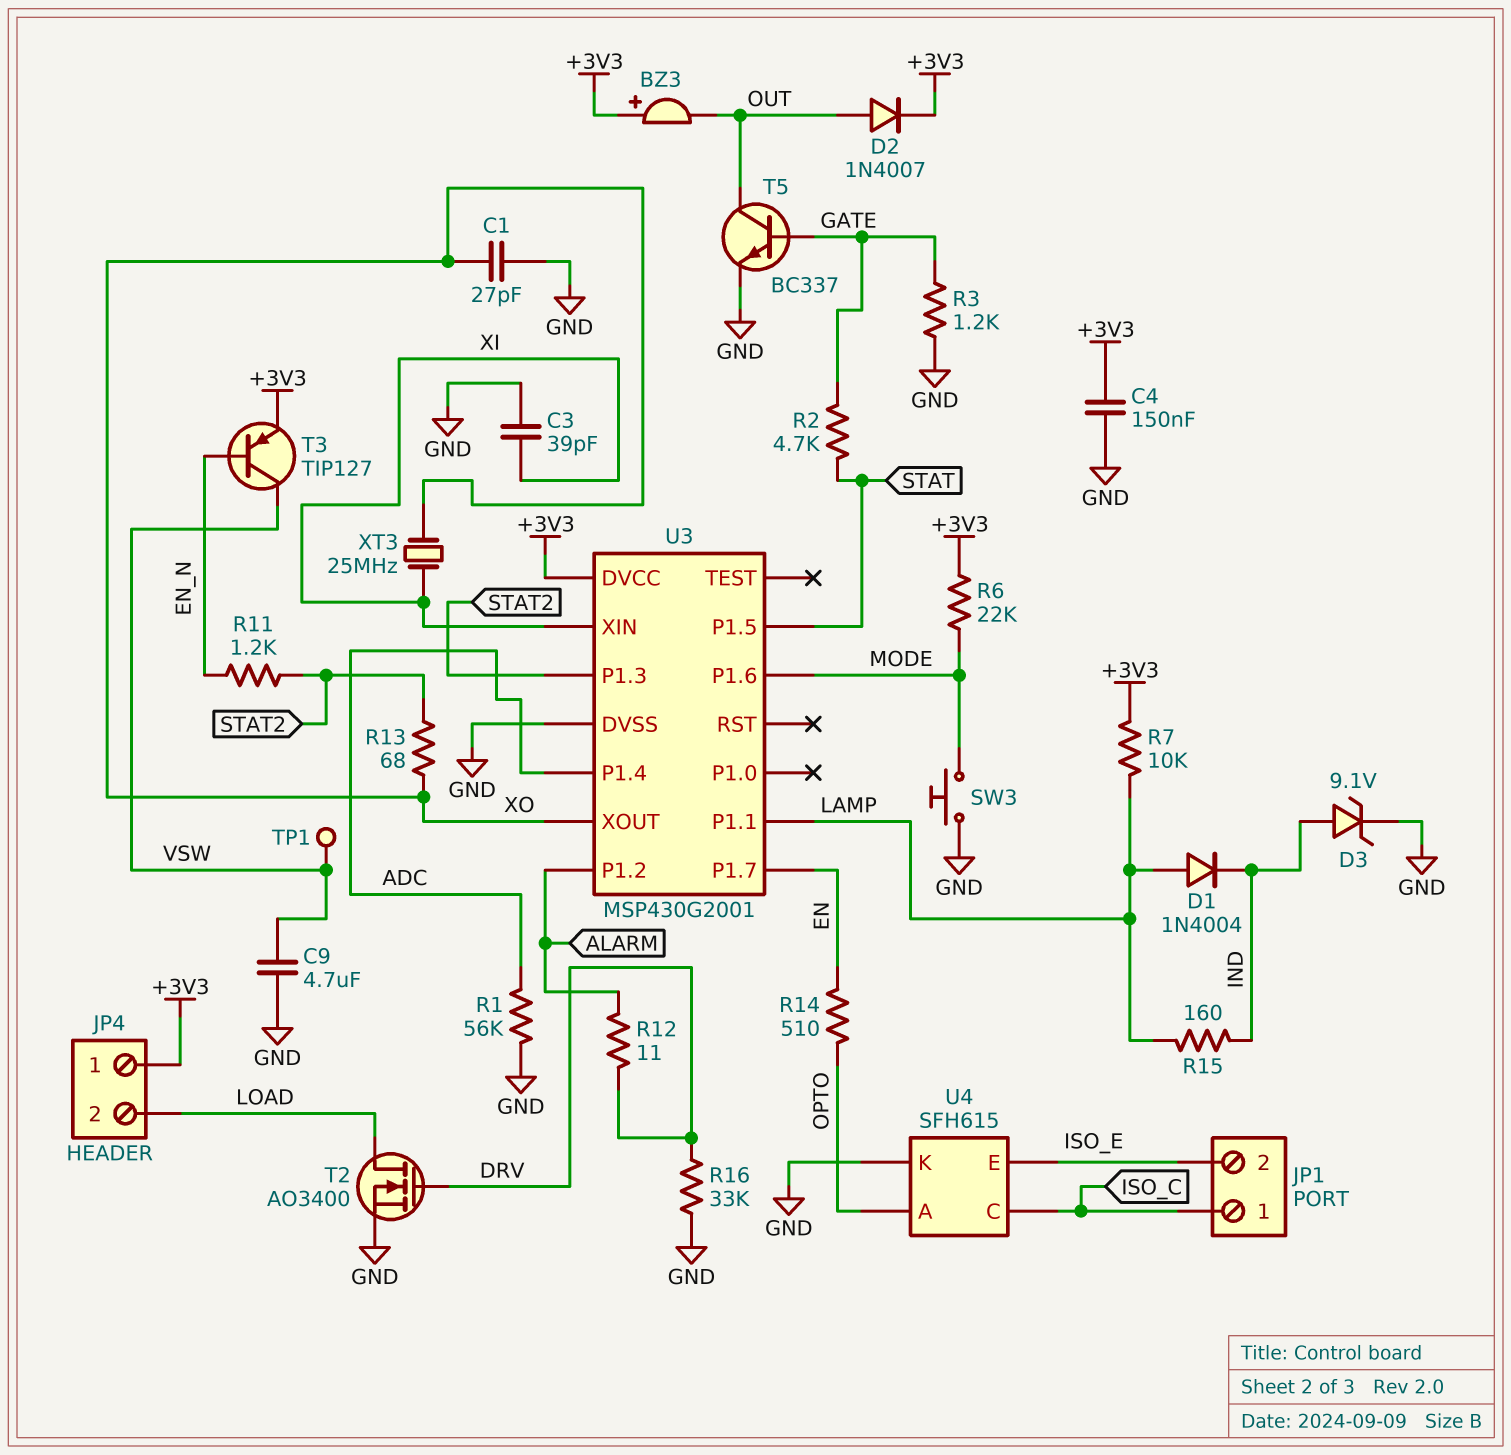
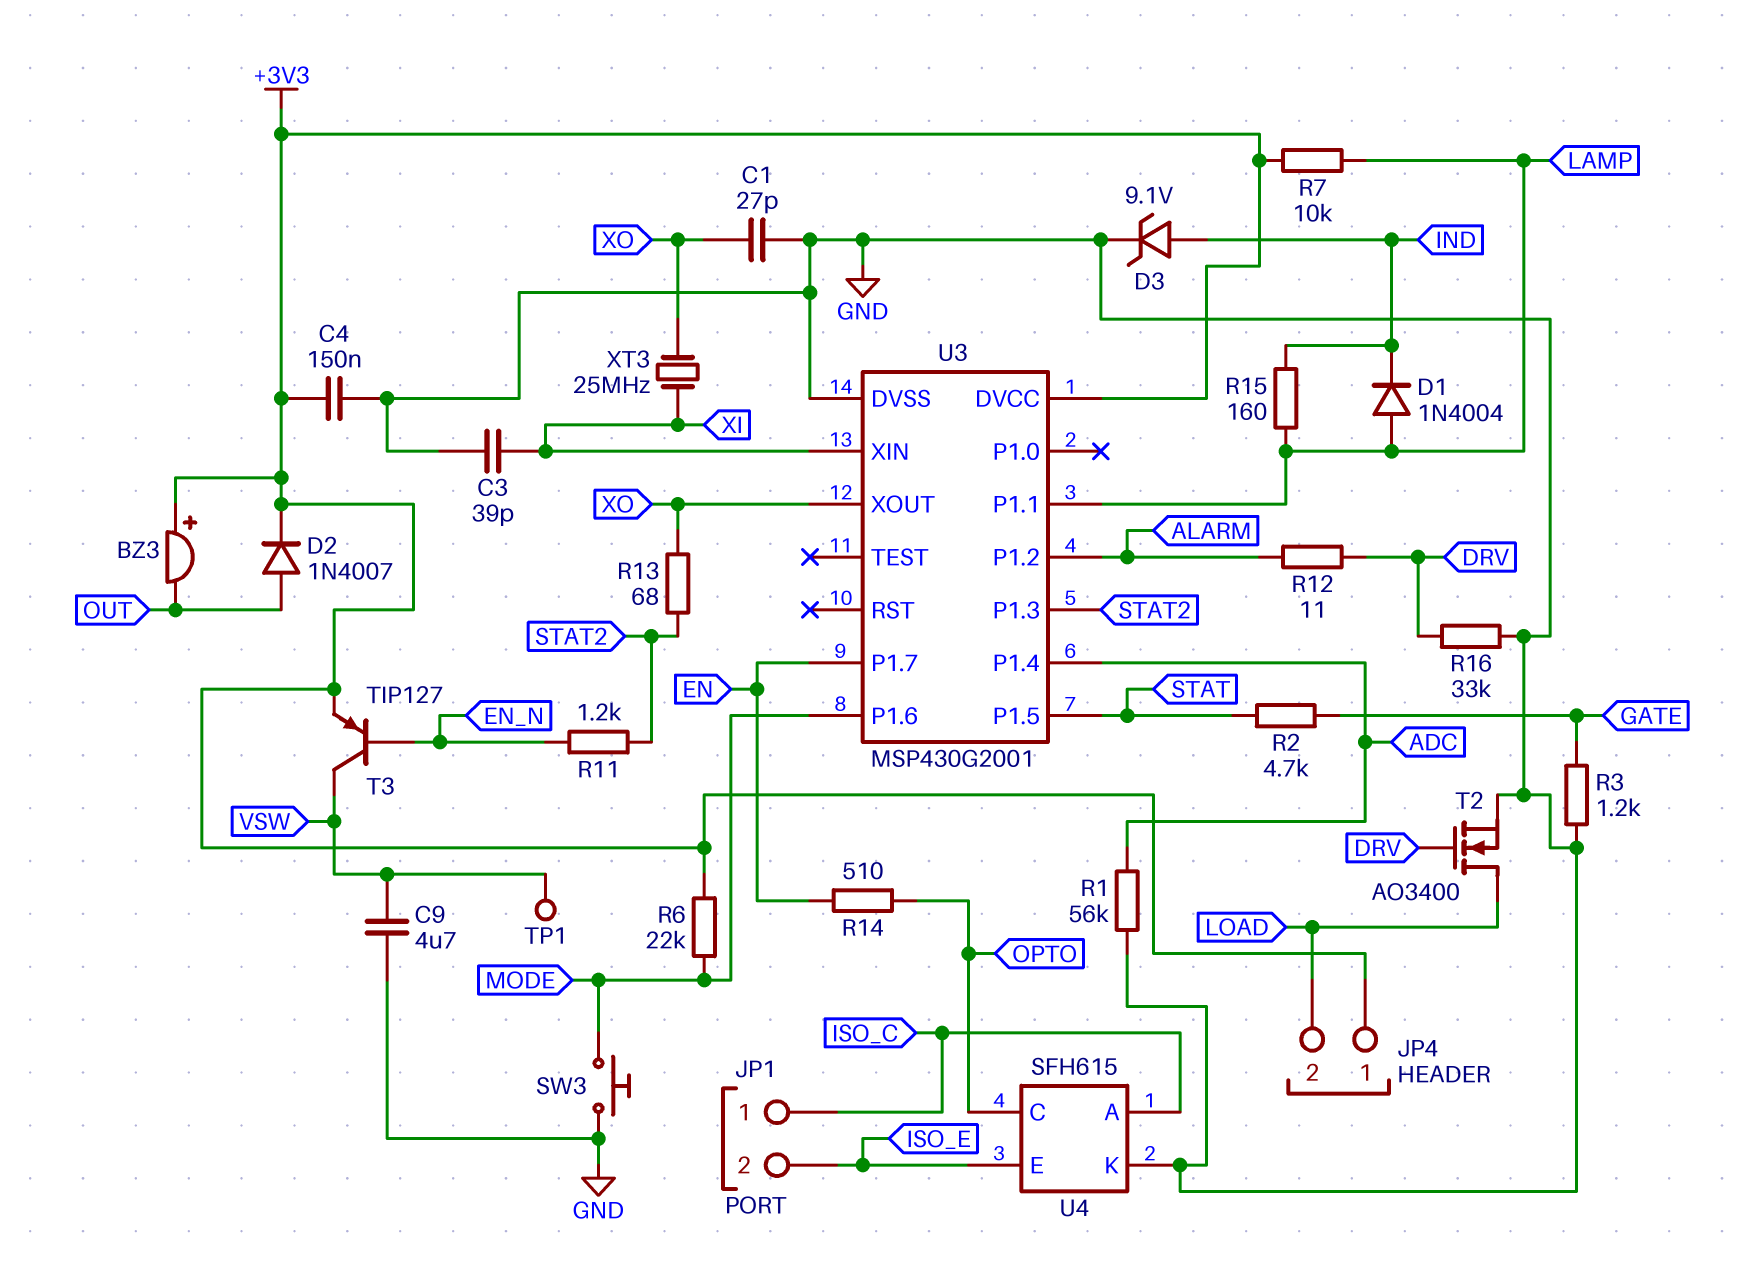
T5: NPN BC337 (B GATE, C OUT, E GND) -> none
U4 pin A: OPTO -> ISO_C
U4 pin C: ISO_C -> OPTO

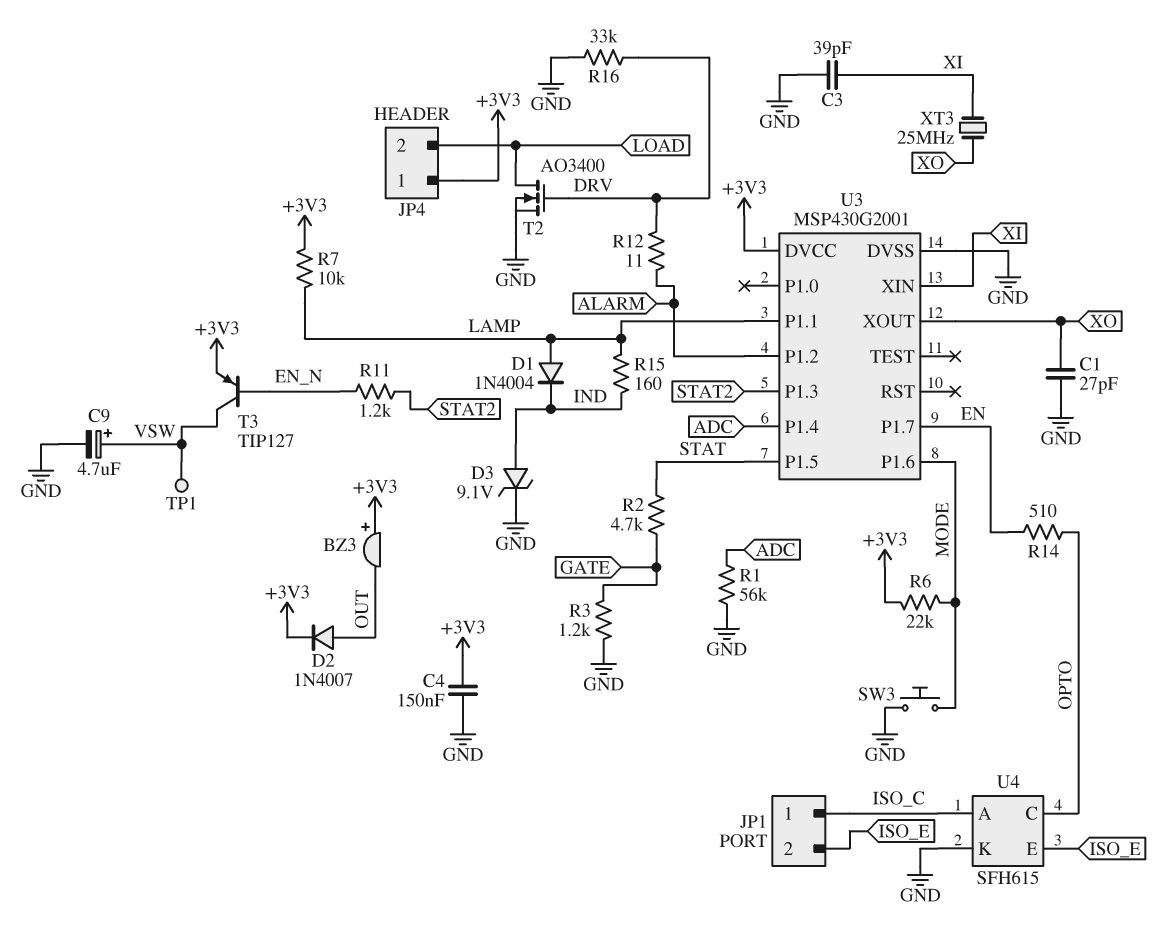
C9: 4.7uF (GND, VSW) -> 4.7uF (plus VSW, minus GND)
R13: 68 (STAT2, XO) -> none

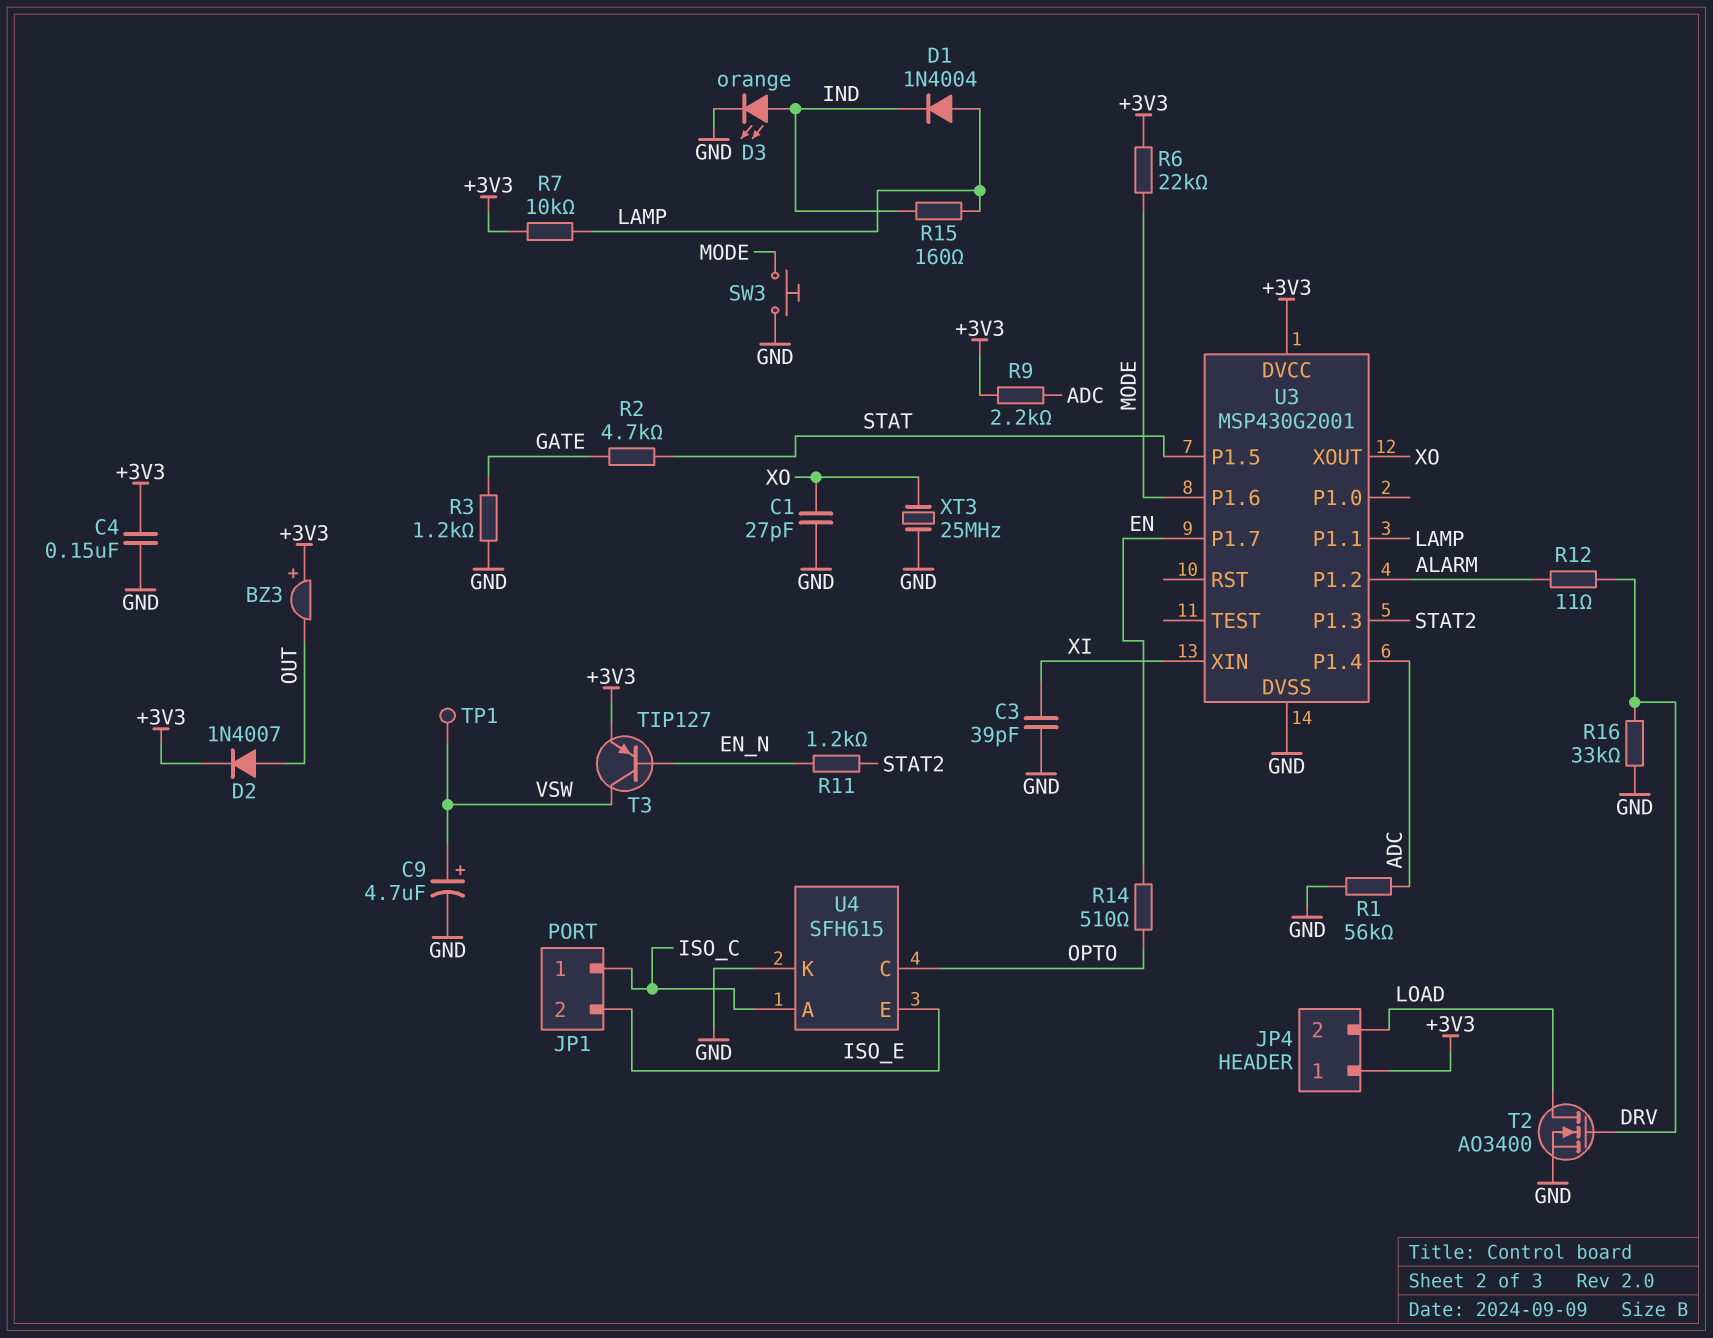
D3: zener 9.1V (A IND, K GND) -> LED orange (A IND, K GND)
R9: none -> 2.2k (+3V3, ADC)
XT3: 25MHz (XI, XO) -> 25MHz (GND, XO)

